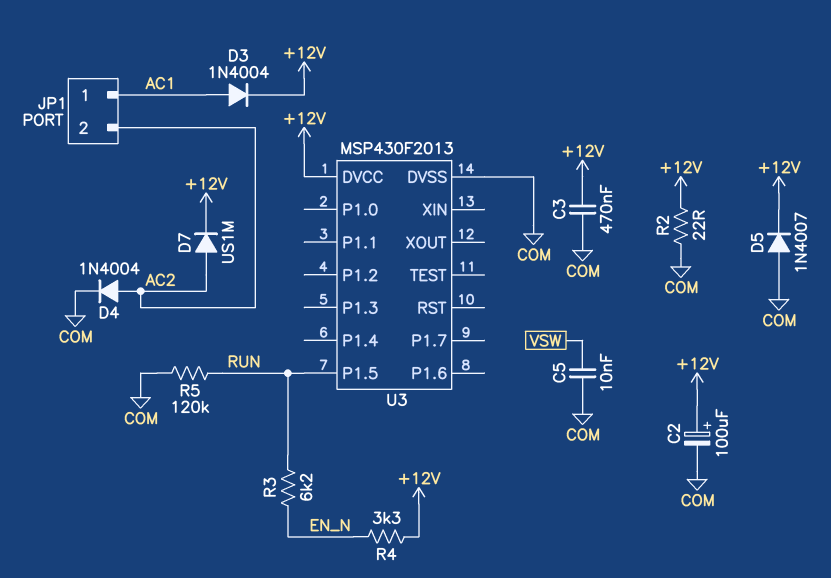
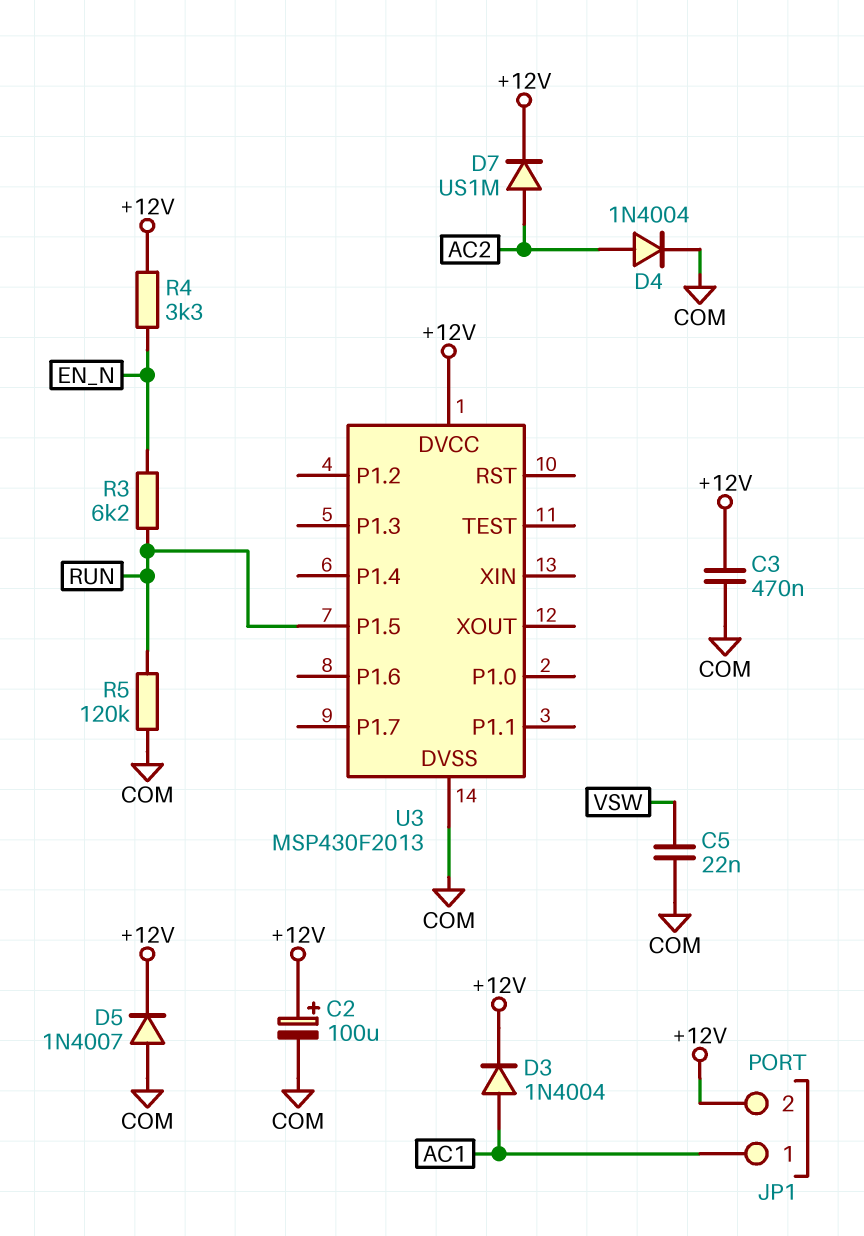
C5: 10nF (COM, VSW) -> 22nF (COM, VSW)
JP1 pin 2: AC2 -> +12V
R2: 22 (+12V, COM) -> none

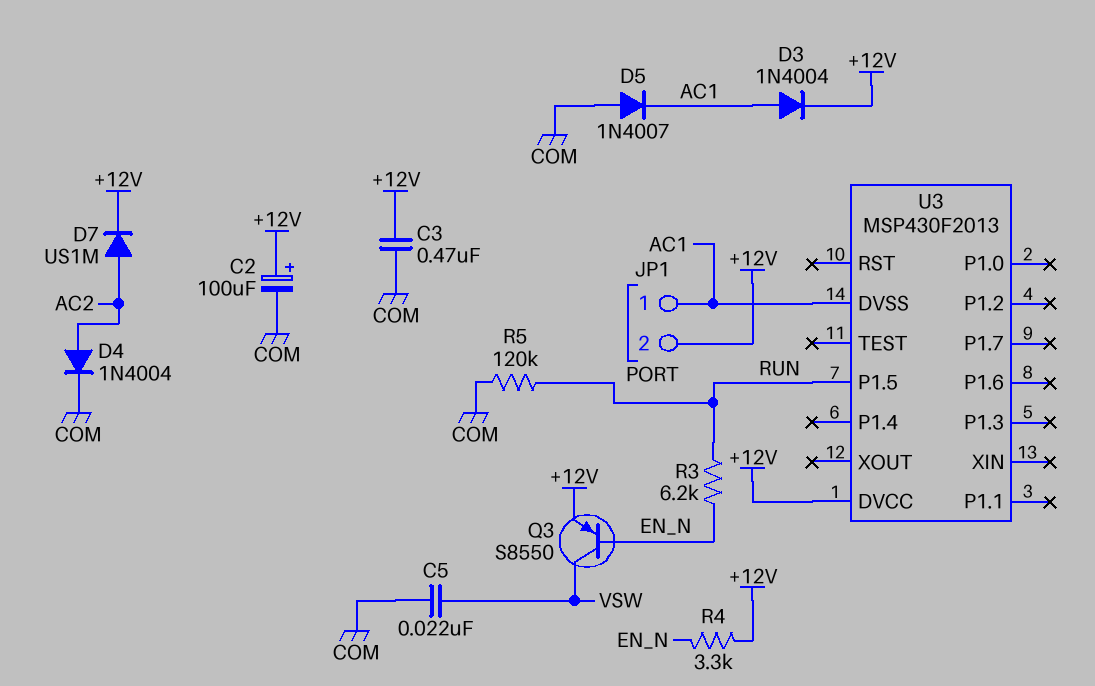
D5: diode 1N4007 (A COM, K +12V) -> diode 1N4007 (A COM, K AC1)
Q3: none -> PNP S8550 (B EN_N, C VSW, E +12V)
U3 pin DVSS: COM -> AC1

